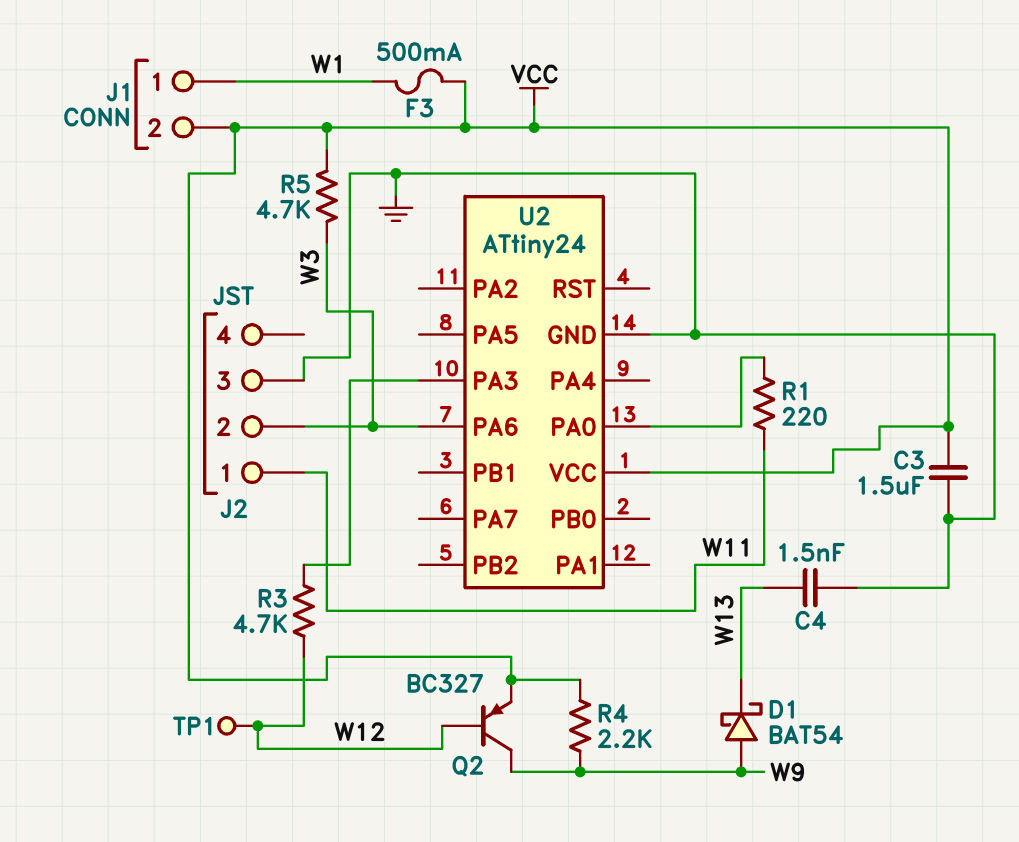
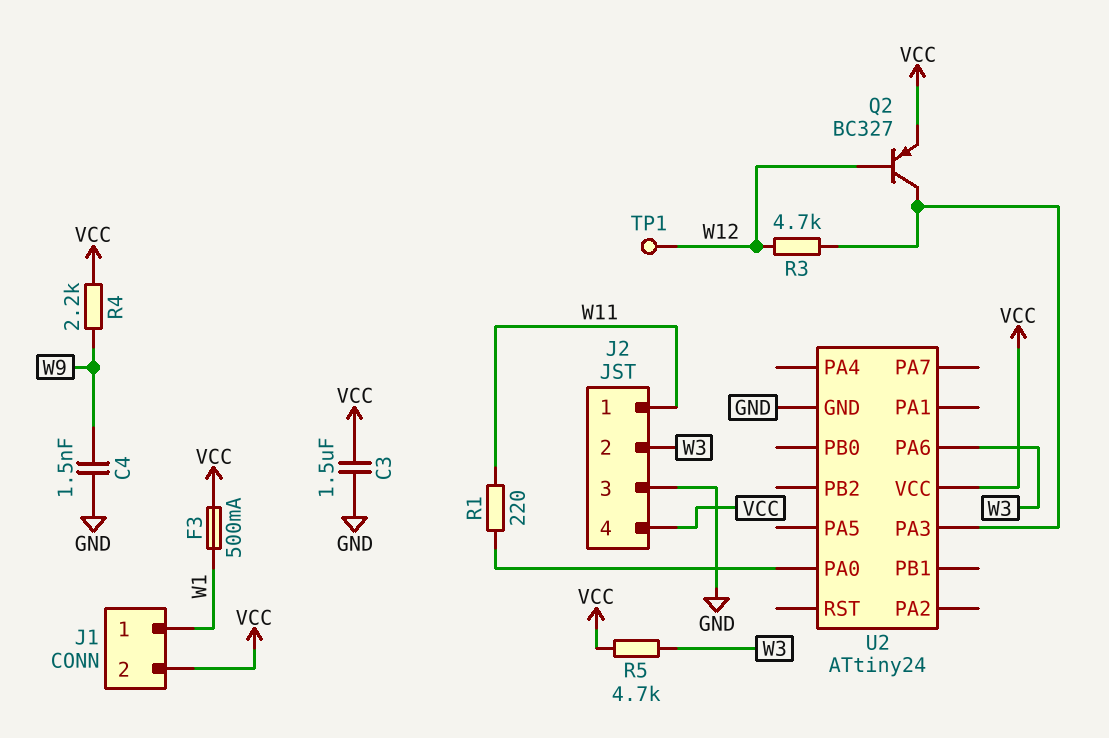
C4: 1.5nF (GND, W13) -> 1.5nF (GND, W9)
D1: schottky BAT54 (A W9, K W13) -> none
J2 pin 4: none -> VCC
Q2: PNP BC327 (B W12, C W9, E VCC) -> PNP BC327 (B W12, C U2/PA3, E VCC)

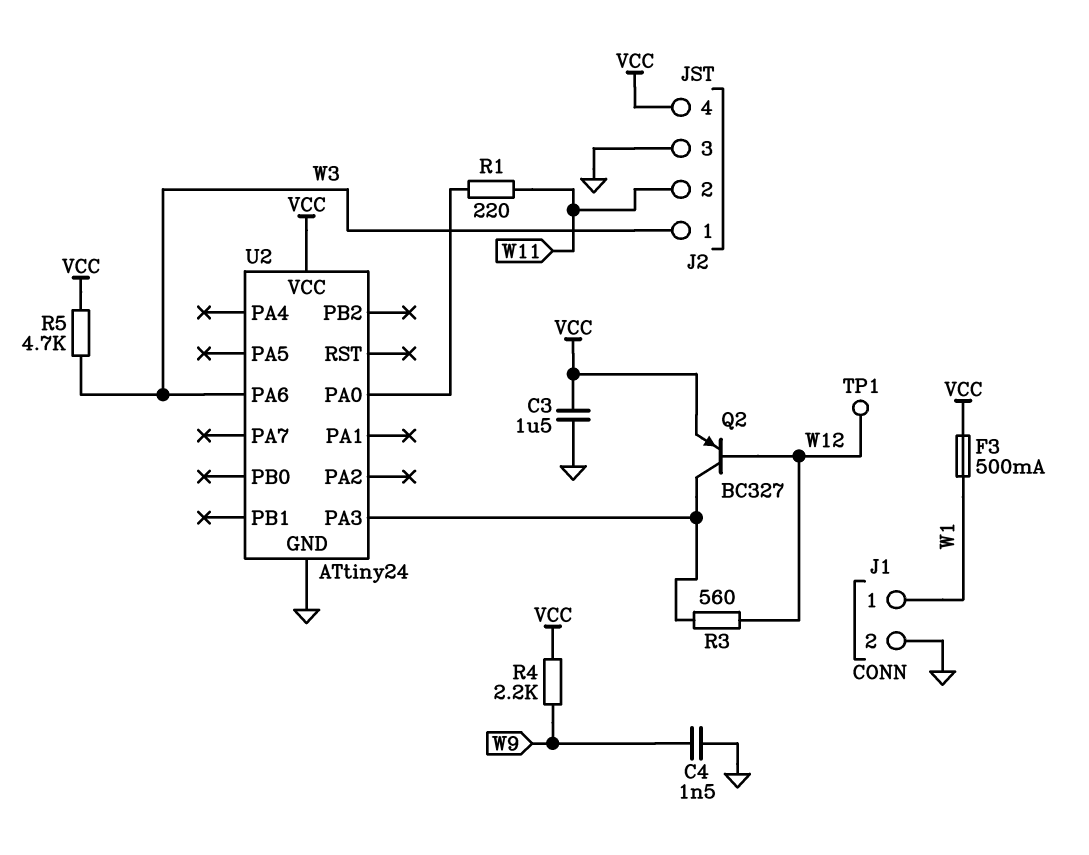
J1 pin 2: VCC -> GND
J2 pin 1: W11 -> W3
J2 pin 2: W3 -> W11
R3: 4.7k (U2/PA3, W12) -> 560 (U2/PA3, W12)

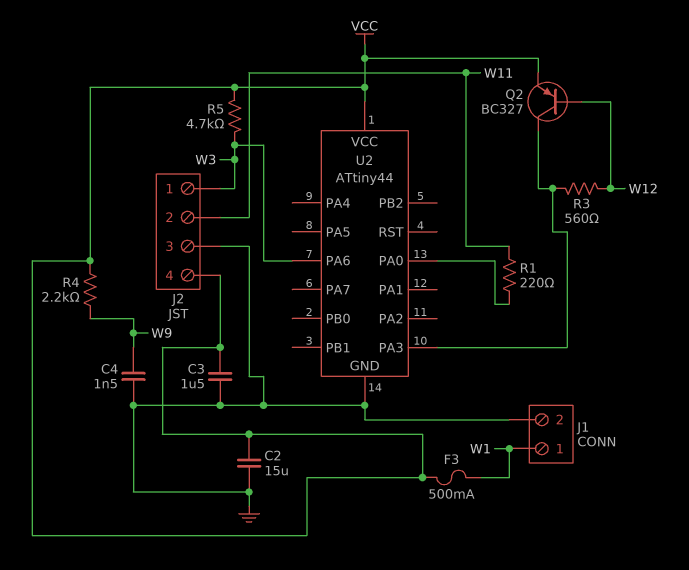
C2: none -> 15uF (GND, VCC)
TP1: test point (W12) -> none
U2: ATtiny24 -> ATtiny44

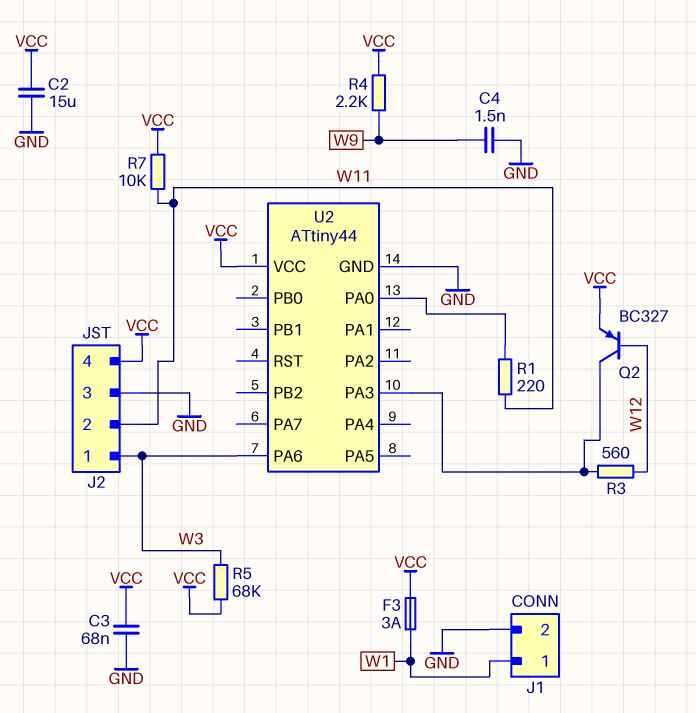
C3: 1.5uF (GND, VCC) -> 68nF (GND, VCC)
F3: 500mA (VCC, W1) -> 3A (VCC, W1)
R5: 4.7k (VCC, W3) -> 68k (VCC, W3)
R7: none -> 10k (VCC, W11)

